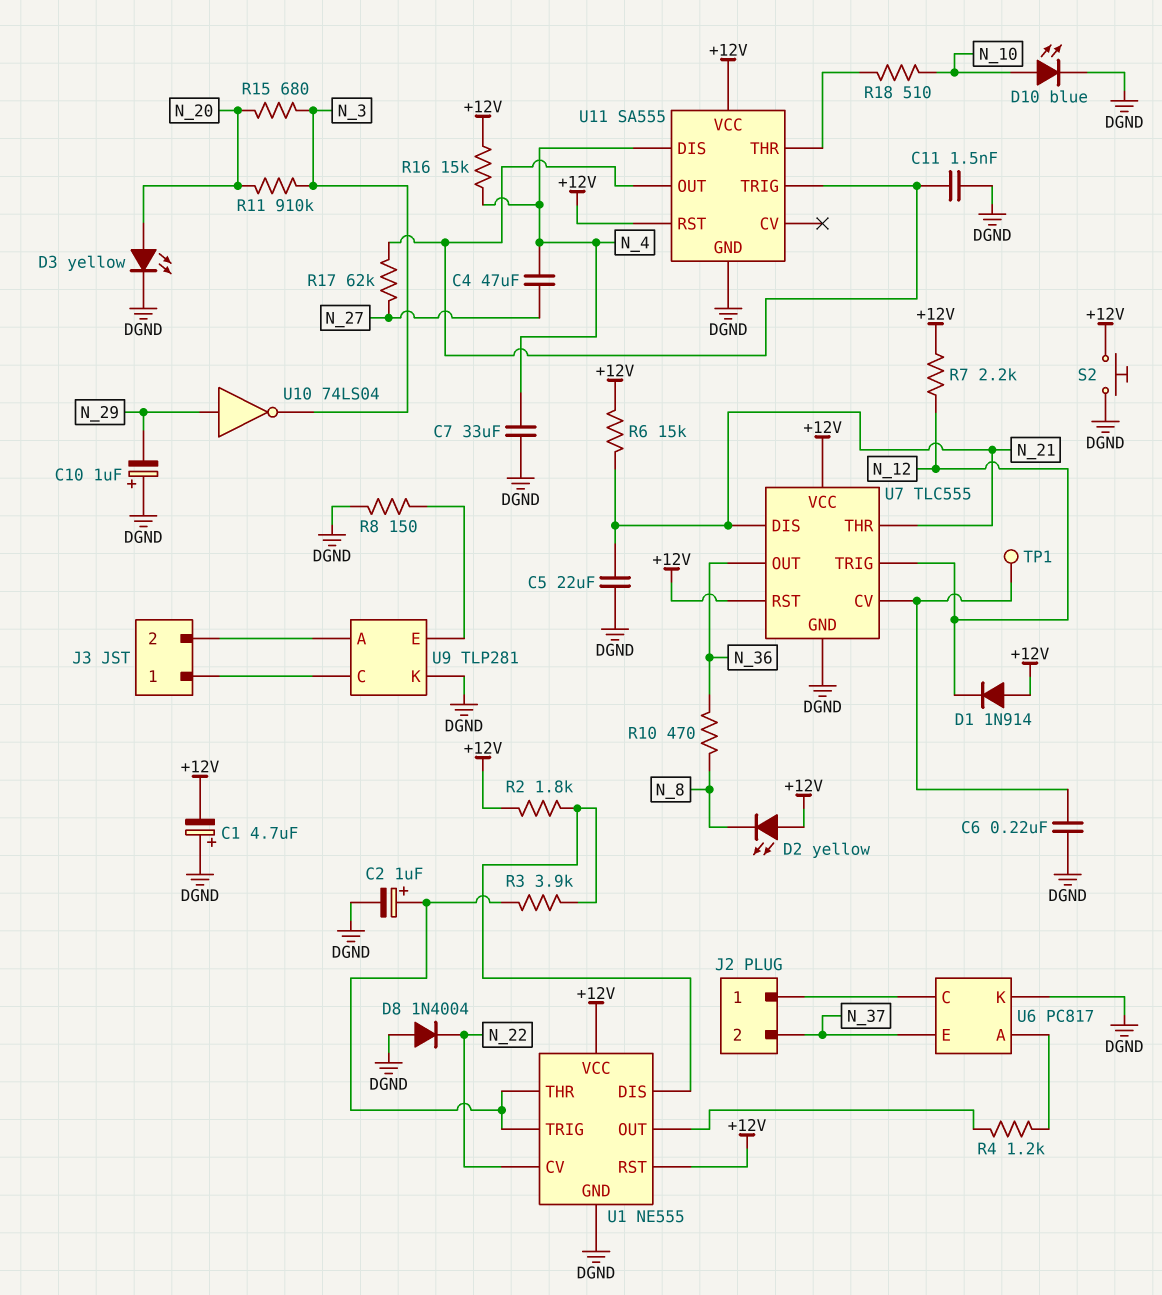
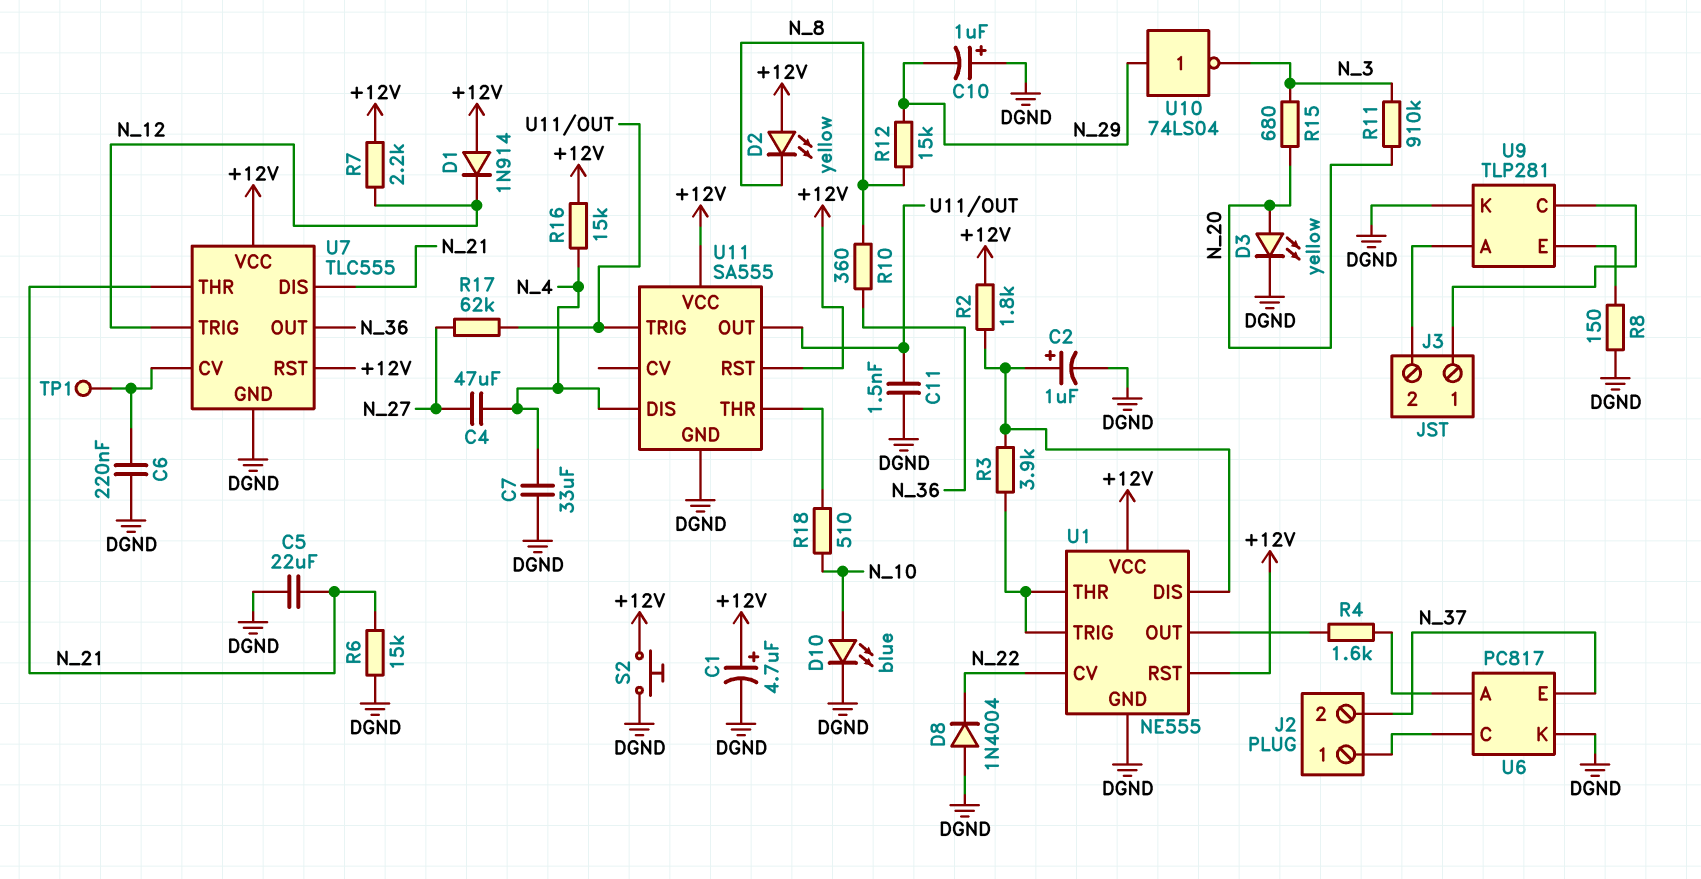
C1: 4.7uF (plus DGND, minus +12V) -> 4.7uF (plus +12V, minus DGND)
C2: 1uF (plus U1/THR, minus DGND) -> 1uF (plus U1/DIS, minus DGND)
R4: 1.2k (U1/OUT, U6/A) -> 1.6k (U1/OUT, U6/A)
R6: 15k (+12V, N_21) -> 15k (DGND, N_21)
R10: 470 (N_8, N_36) -> 360 (N_8, N_36)
R12: none -> 15k (N_8, N_29)

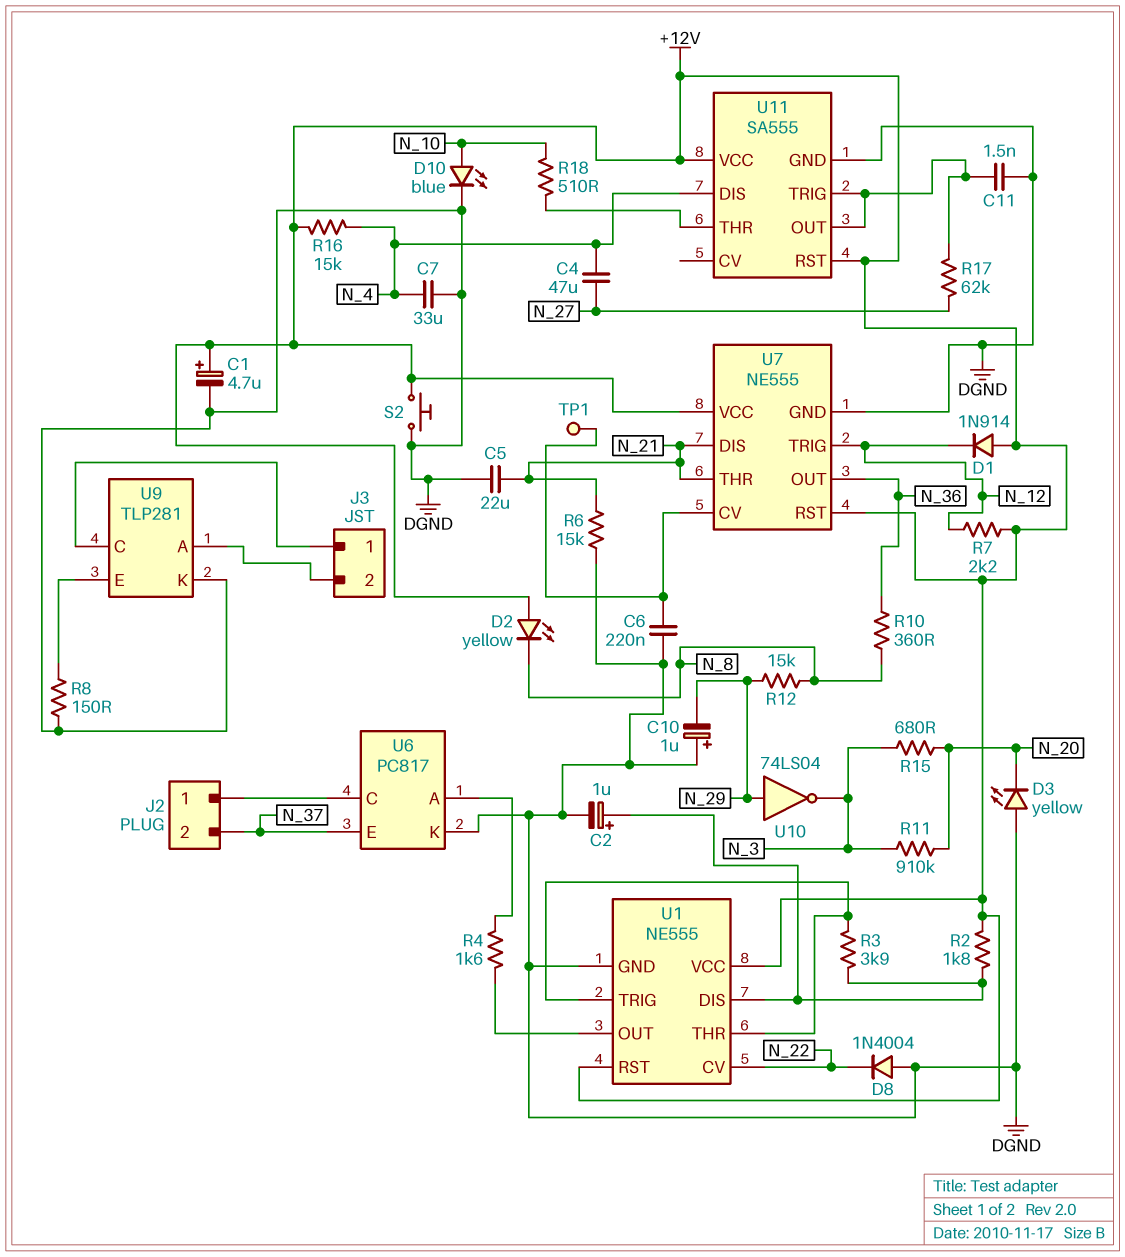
D3: LED yellow (A N_20, K DGND) -> LED yellow (A DGND, K N_20)
U7: TLC555 -> NE555

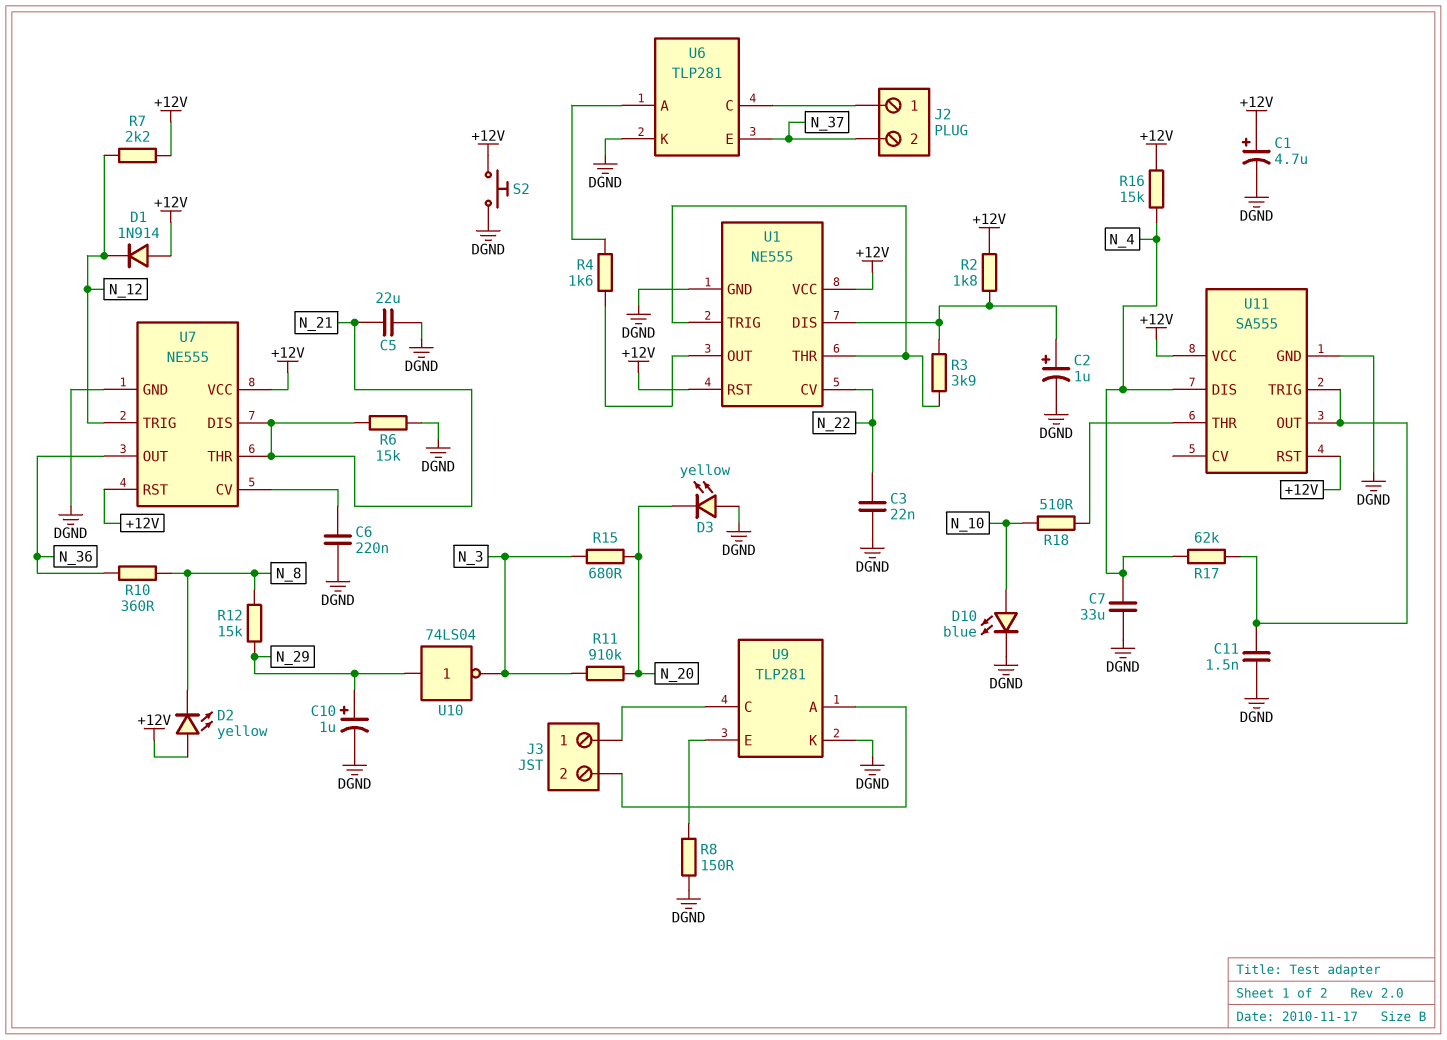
C3: none -> 22nF (DGND, N_22)
C4: 47uF (N_4, N_27) -> none
C10: 1uF (plus DGND, minus N_29) -> 1uF (plus N_29, minus DGND)
D8: diode 1N4004 (A DGND, K N_22) -> none
R17: 62k (N_27, U11/OUT) -> 62k (N_4, U11/OUT)
TP1: test point (U7/CV) -> none
U6: PC817 -> TLP281

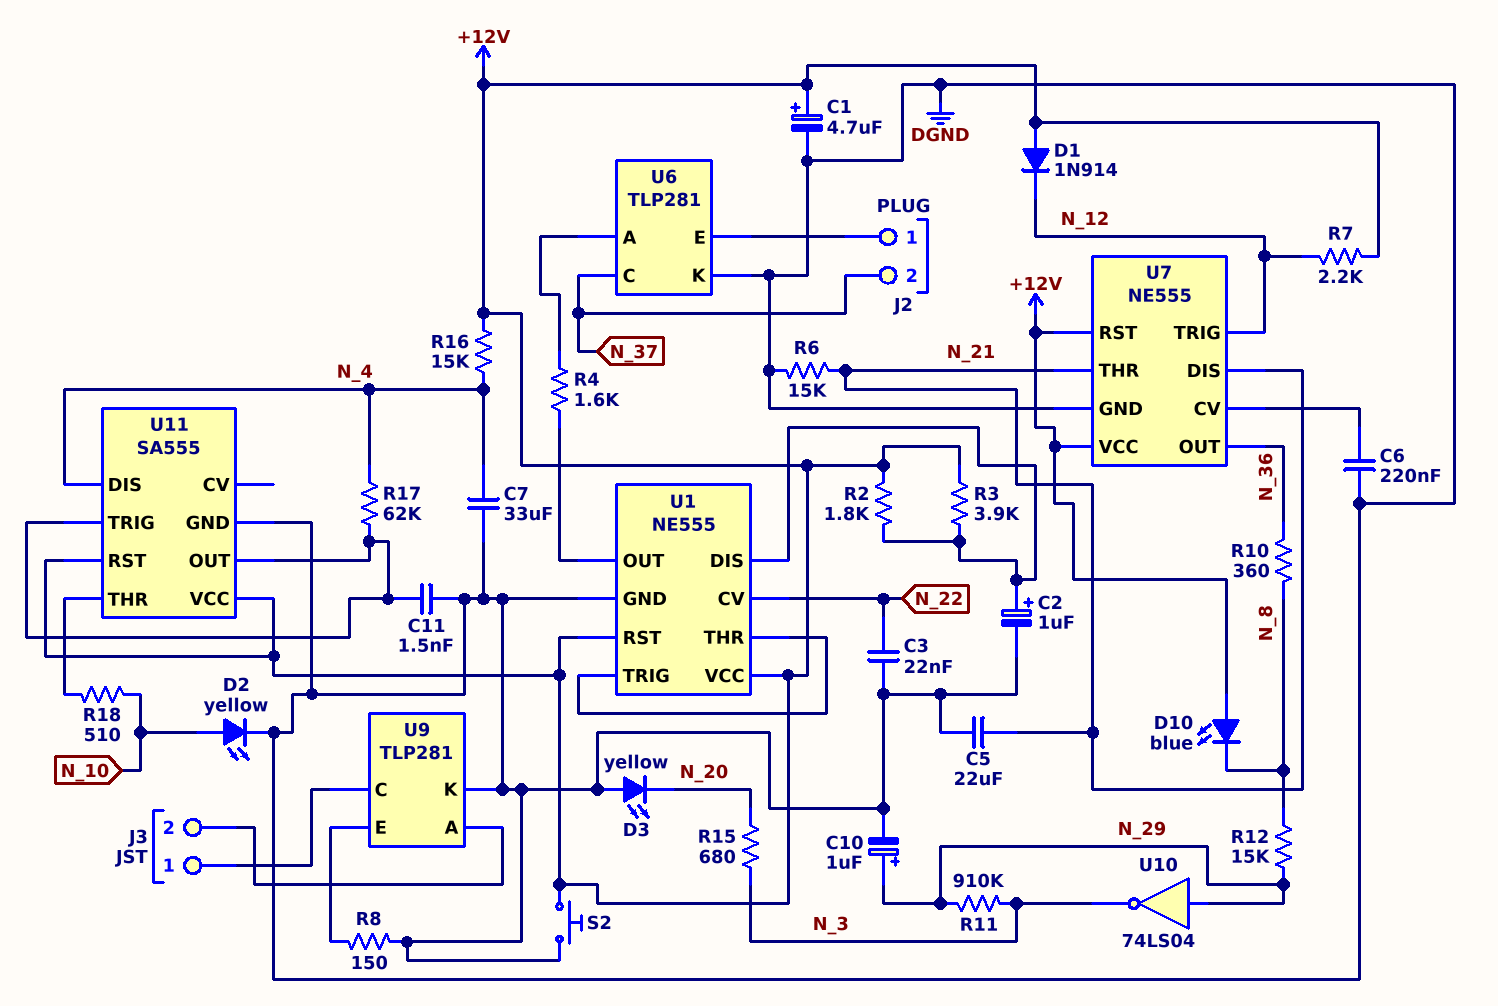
D2: LED yellow (A +12V, K N_8) -> LED yellow (A N_10, K DGND)
D10: LED blue (A N_10, K DGND) -> LED blue (A +12V, K N_8)
R3: 3.9k (U1/DIS, U1/THR) -> 3.9k (+12V, U1/DIS)
R11: 910k (N_3, N_20) -> 910k (N_3, N_29)
U6 pin C: J2/1 -> N_37
U6 pin E: N_37 -> J2/1

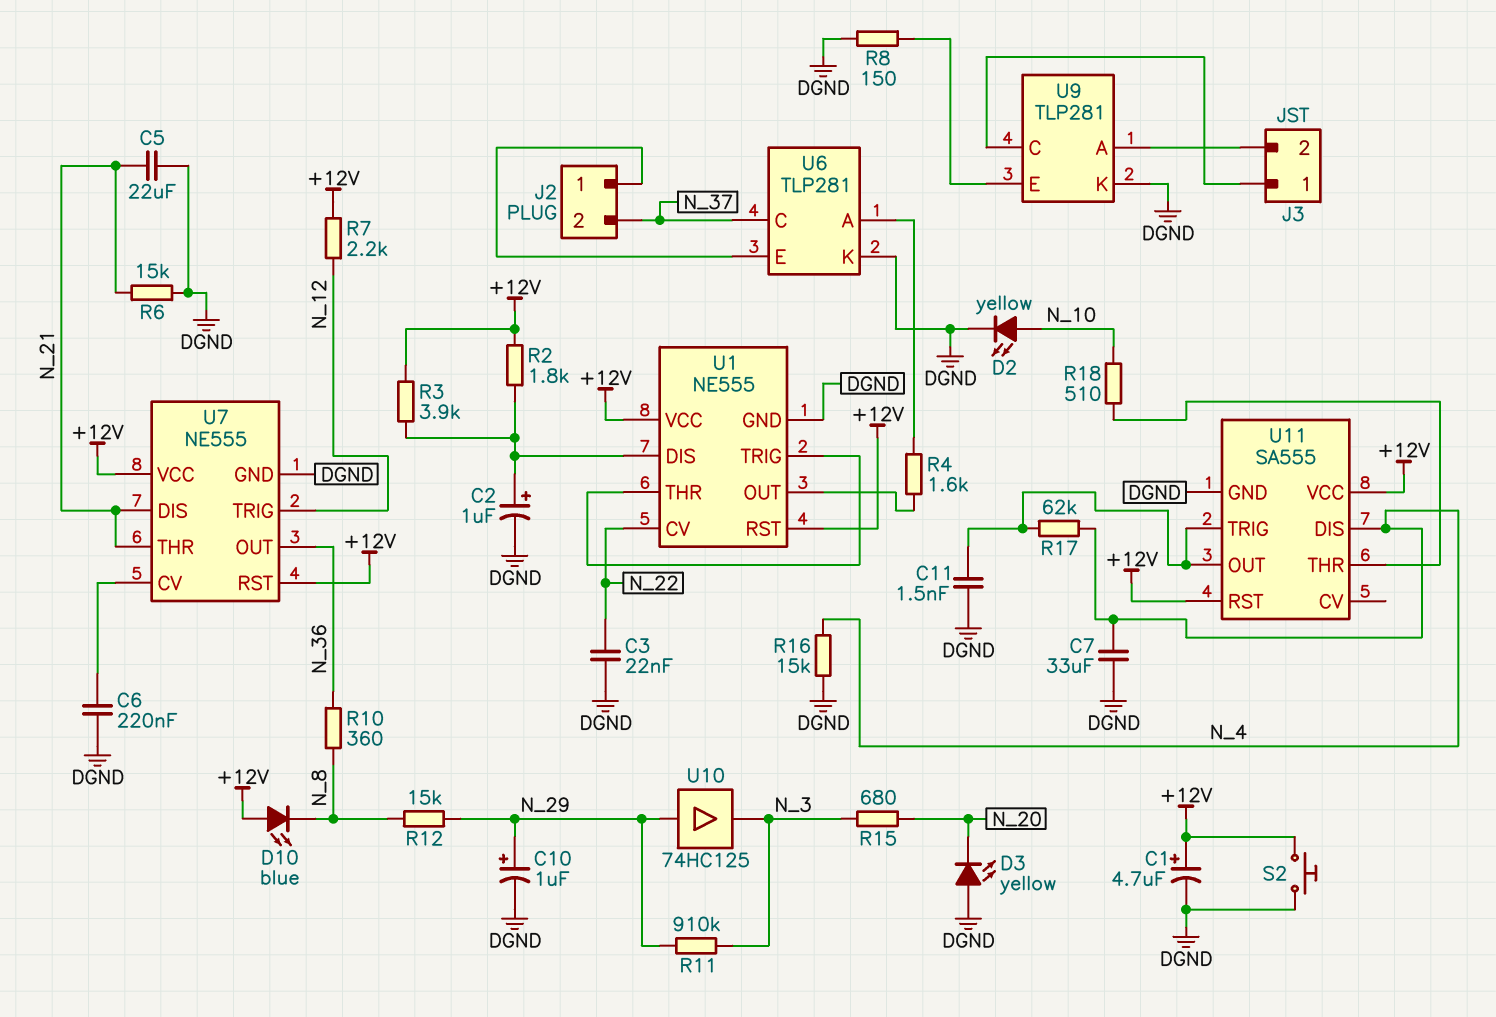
D1: diode 1N914 (A +12V, K N_12) -> none
R16: 15k (+12V, N_4) -> 15k (DGND, N_4)
U10: NOT 74LS04 (in N_29, out N_3) -> buffer 74HC125 (in N_29, out N_3)

